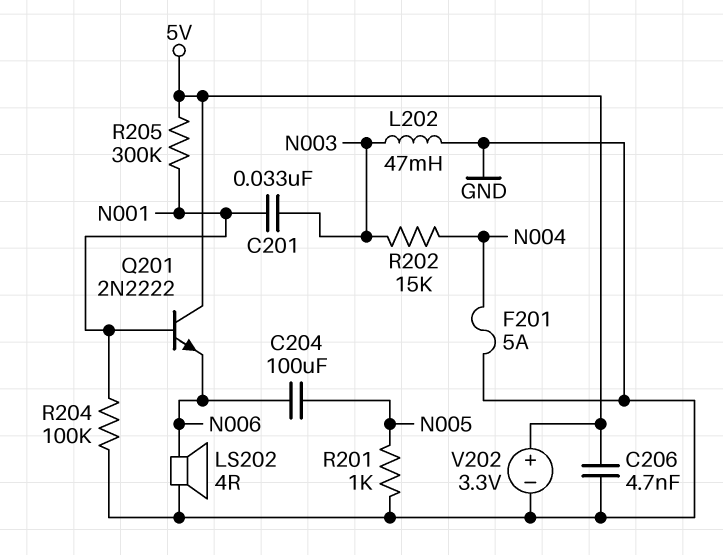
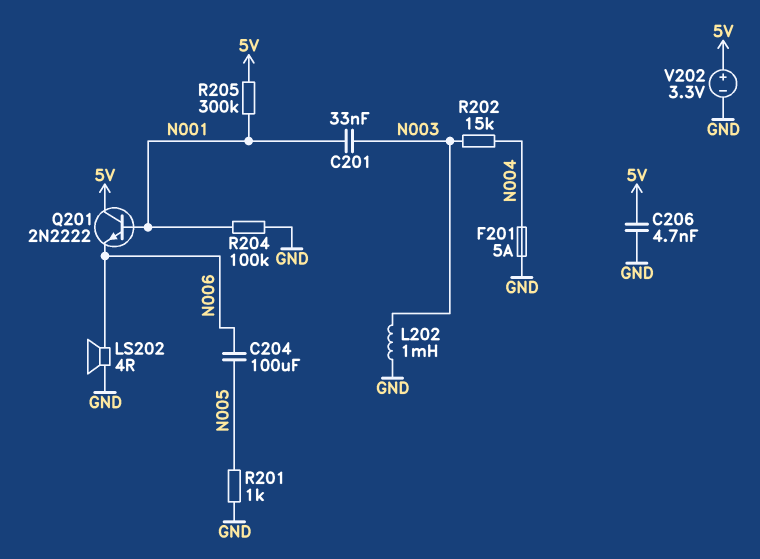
L202: 47mH (GND, N003) -> 1mH (GND, N003)

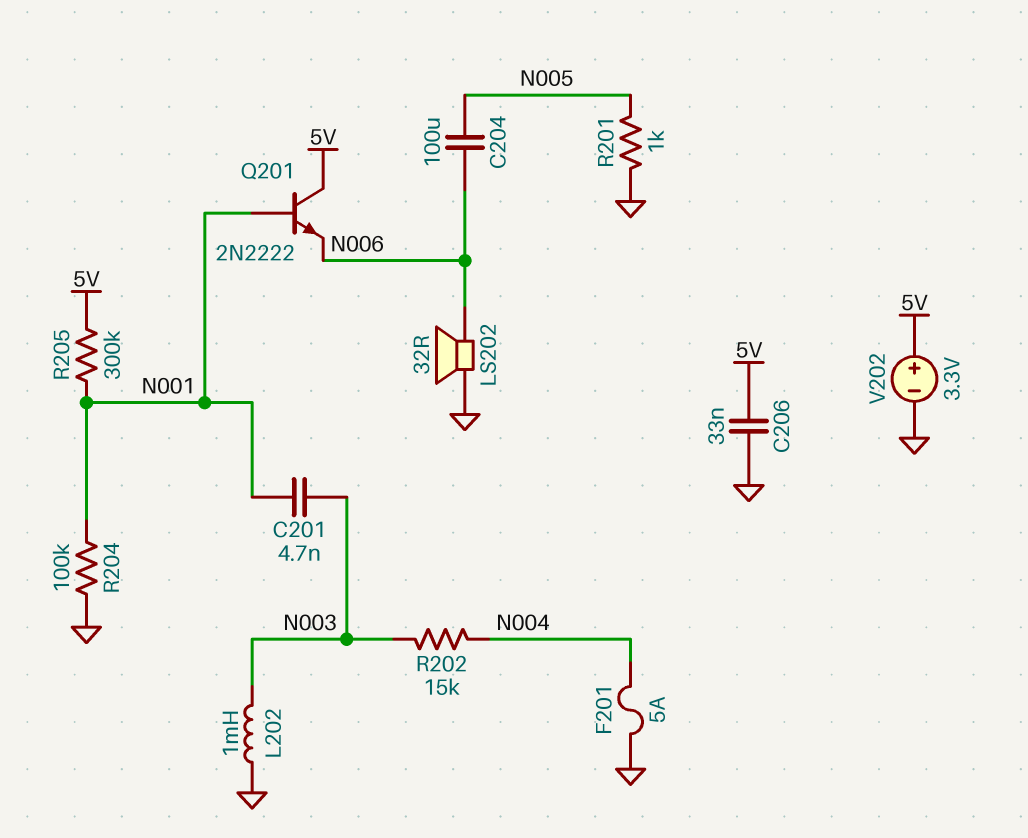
C201: 33nF (N001, N003) -> 4.7nF (N001, N003)
C206: 4.7nF (5V, GND) -> 33nF (5V, GND)
LS202: speaker 4R (GND, N006) -> speaker 32R (GND, N006)

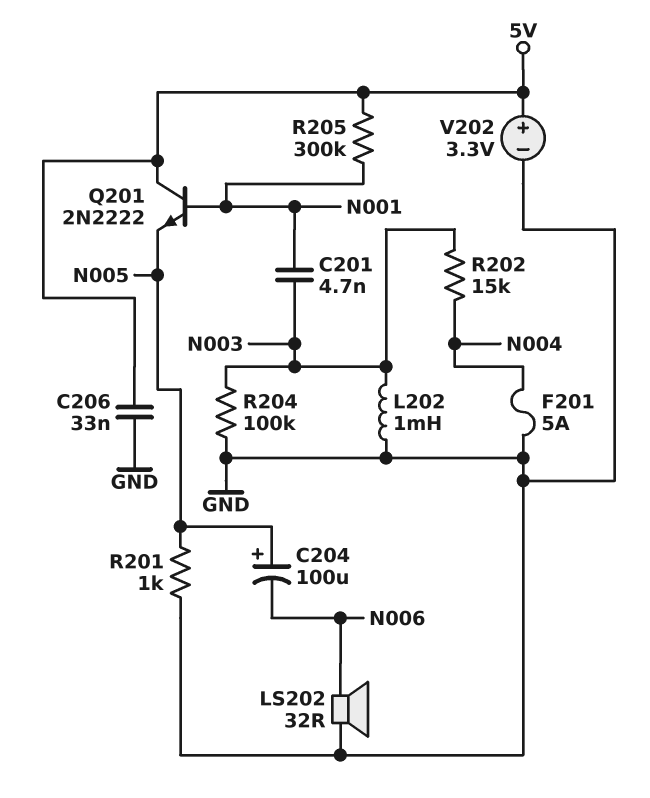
C204: 100uF (N005, N006) -> 100uF (plus N005, minus N006)
Q201: NPN 2N2222 (B N001, C 5V, E N006) -> NPN 2N2222 (B N001, C 5V, E N005)
R204: 100k (GND, N001) -> 100k (GND, N003)

